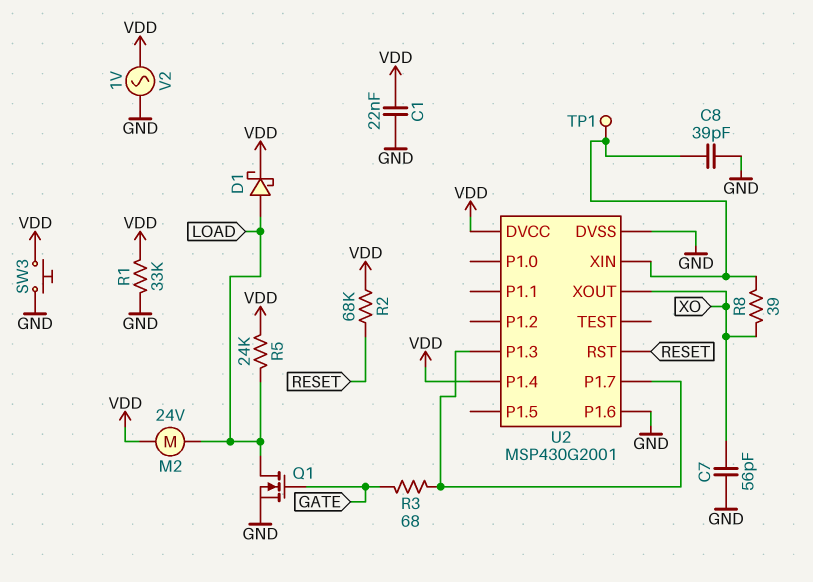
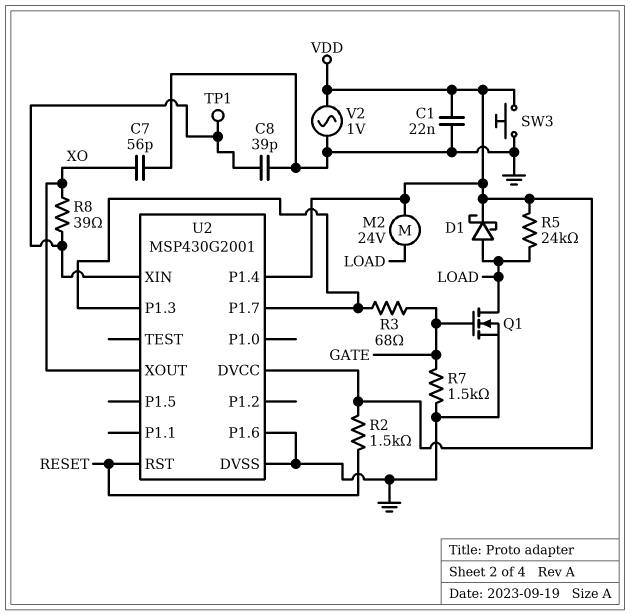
R1: 33k (GND, VDD) -> none
R2: 68k (RESET, VDD) -> 1.5k (RESET, VDD)
R7: none -> 1.5k (GATE, GND)

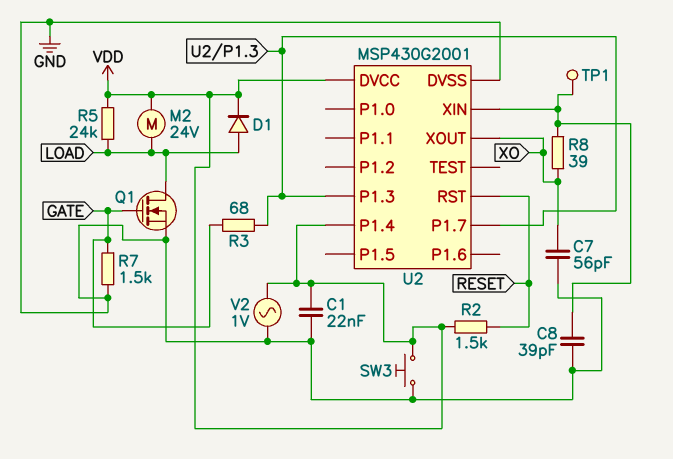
D1: schottky (A LOAD, K VDD) -> diode (A LOAD, K VDD)
U2 pin P1.6: GND -> none

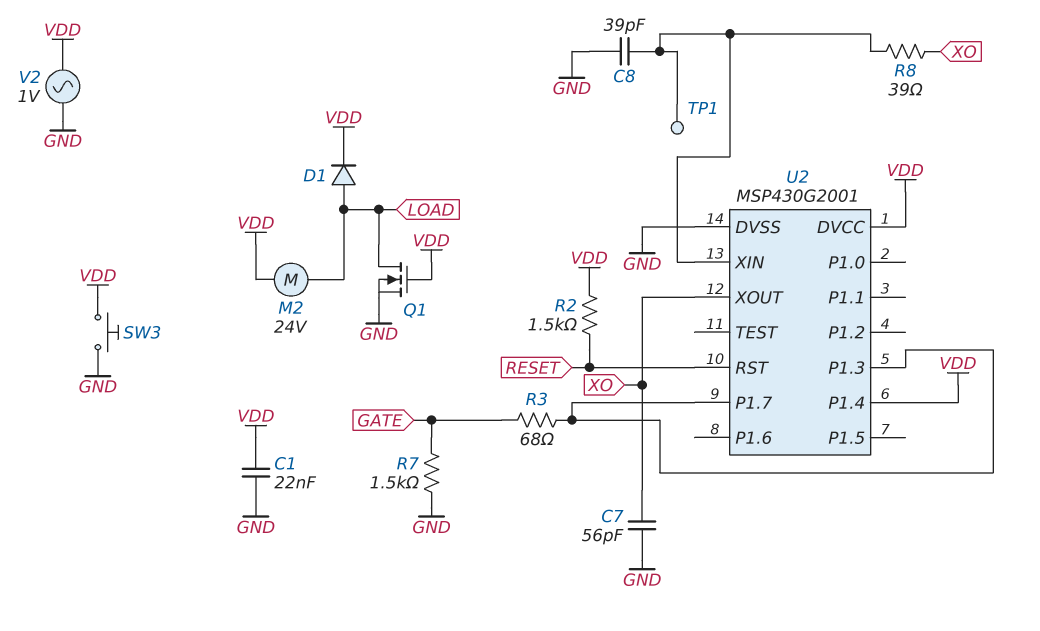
Q1: NMOS (G GATE, D LOAD, S GND) -> NMOS (G VDD, D LOAD, S GND)
R5: 24k (LOAD, VDD) -> none

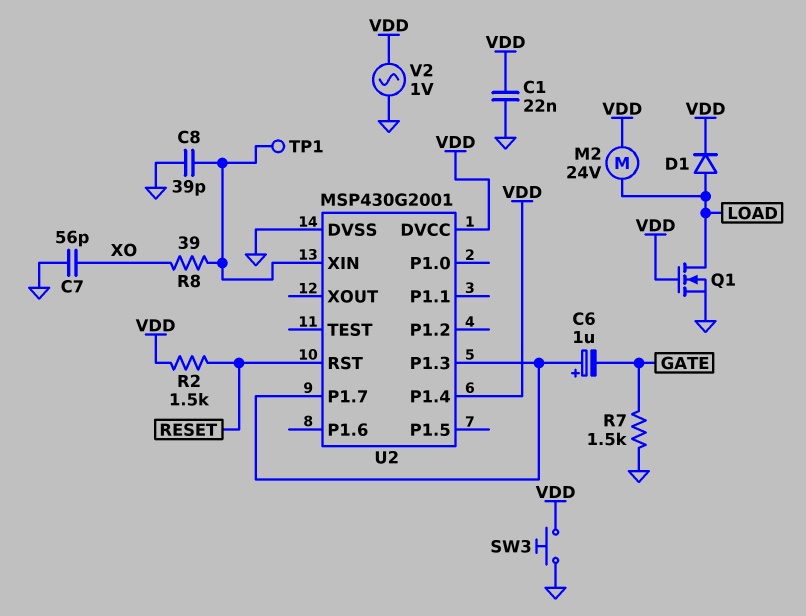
C6: none -> 1uF (plus U2/P1.3, minus GATE)
R3: 68 (GATE, U2/P1.3) -> none
U2 pin XOUT: XO -> none

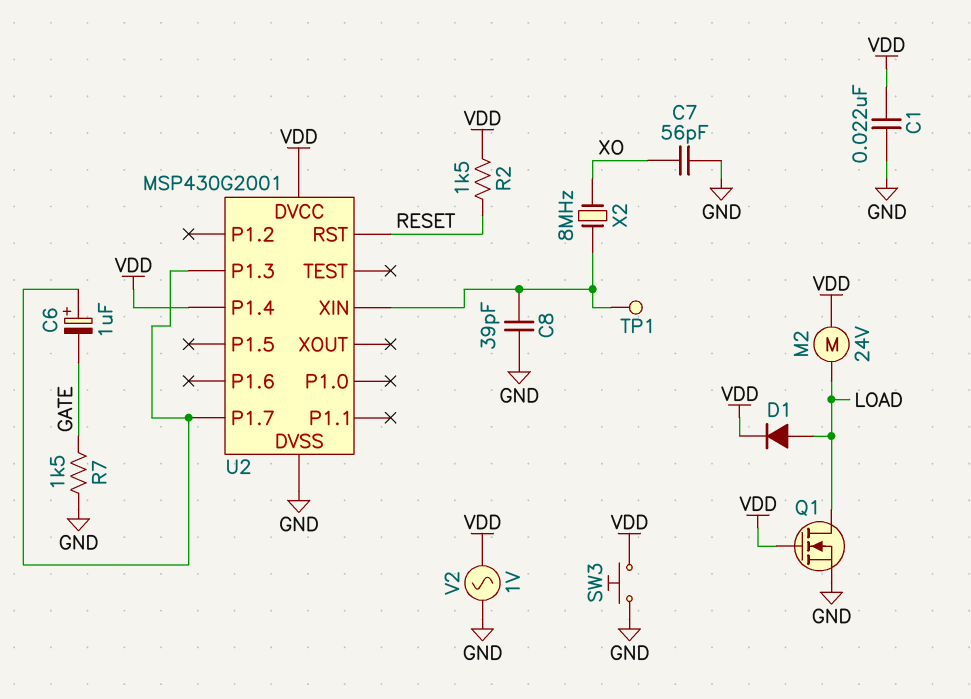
R8: 39 (U2/XIN, XO) -> none
X2: none -> 8MHz (U2/XIN, XO)

